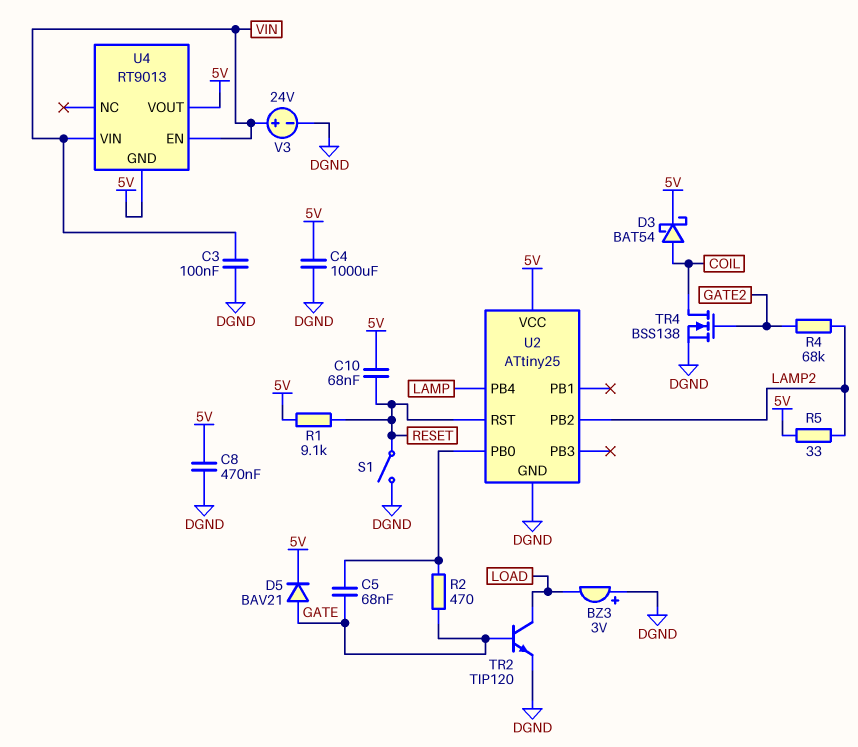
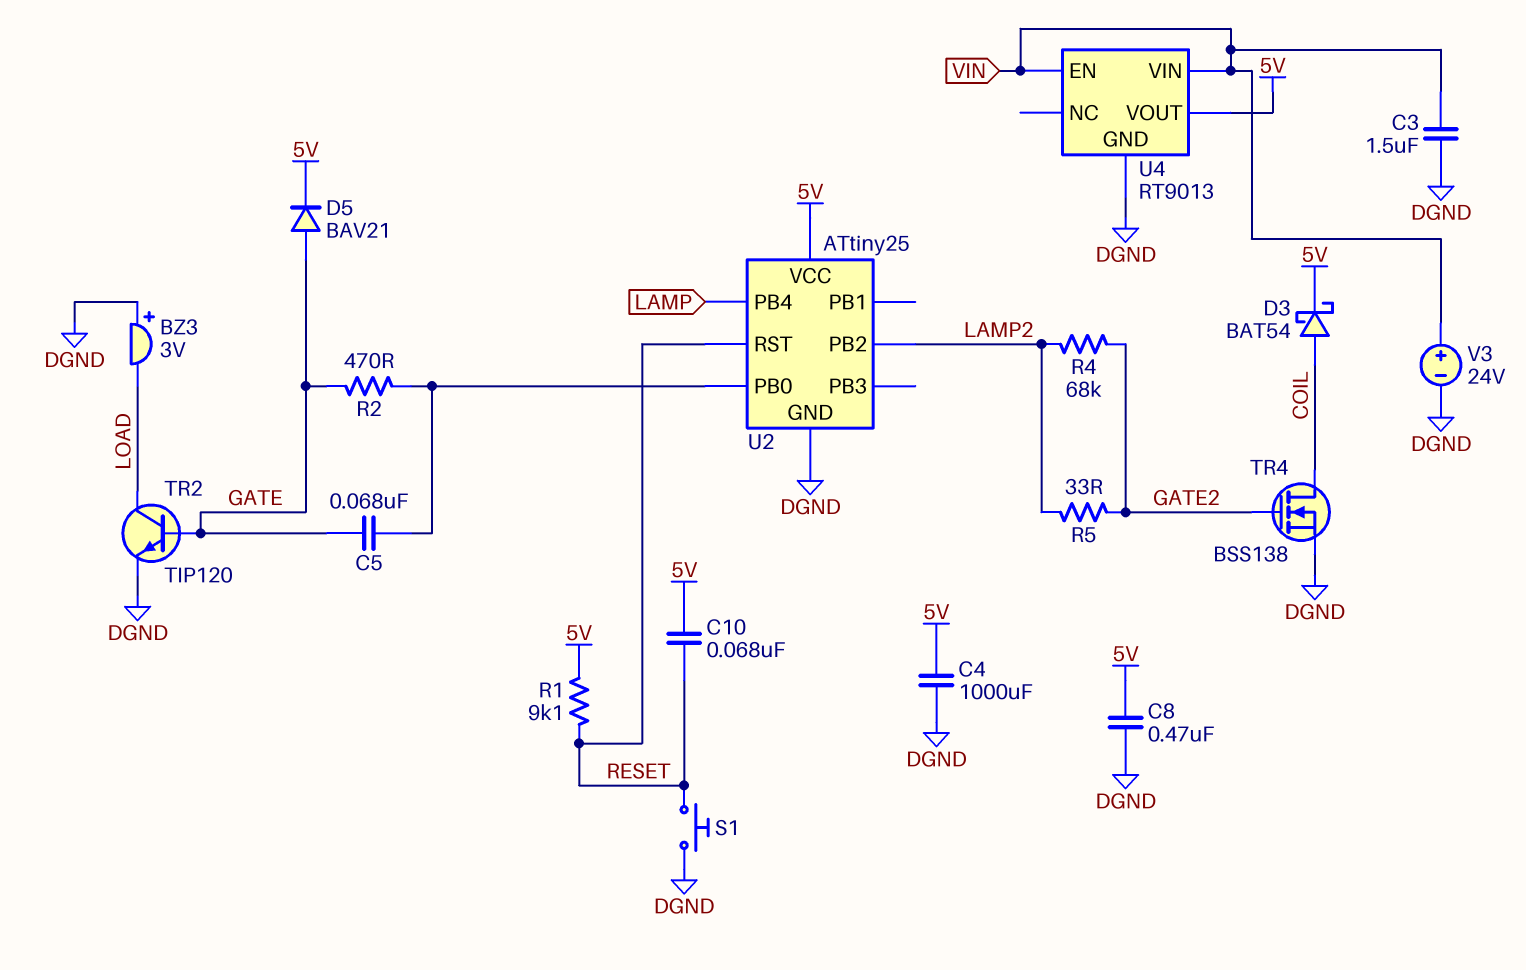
C3: 100nF (DGND, VIN) -> 1.5uF (DGND, VIN)
R5: 33 (5V, LAMP2) -> 33 (GATE2, LAMP2)
S1: switch (DGND, RESET) -> button (DGND, RESET)
U4 pin GND: 5V -> DGND

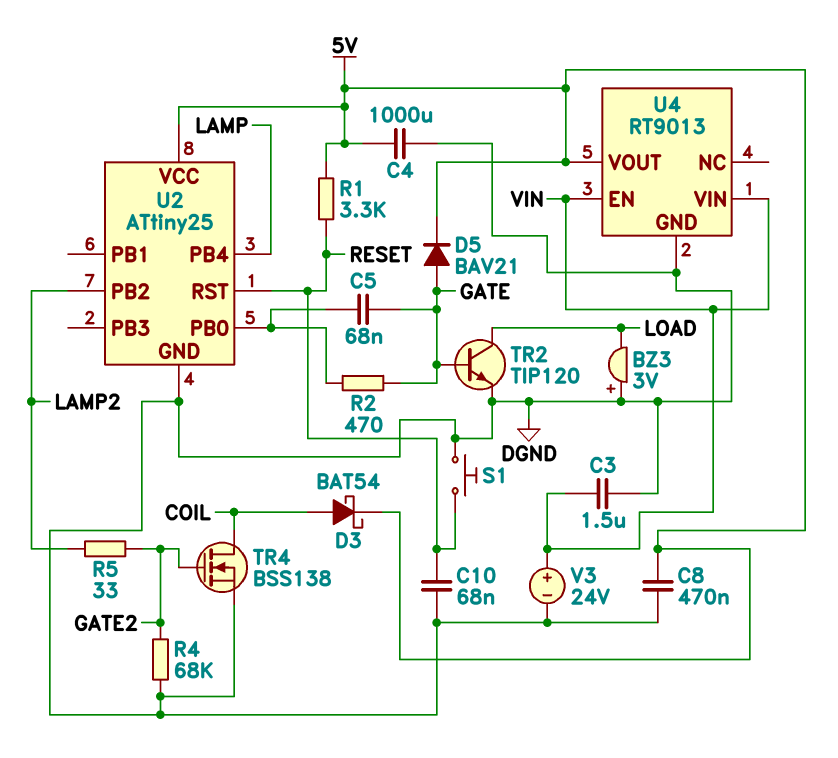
C10: 68nF (5V, RESET) -> 68nF (DGND, RESET)
R1: 9.1k (5V, RESET) -> 3.3k (5V, RESET)
R4: 68k (GATE2, LAMP2) -> 68k (DGND, GATE2)

